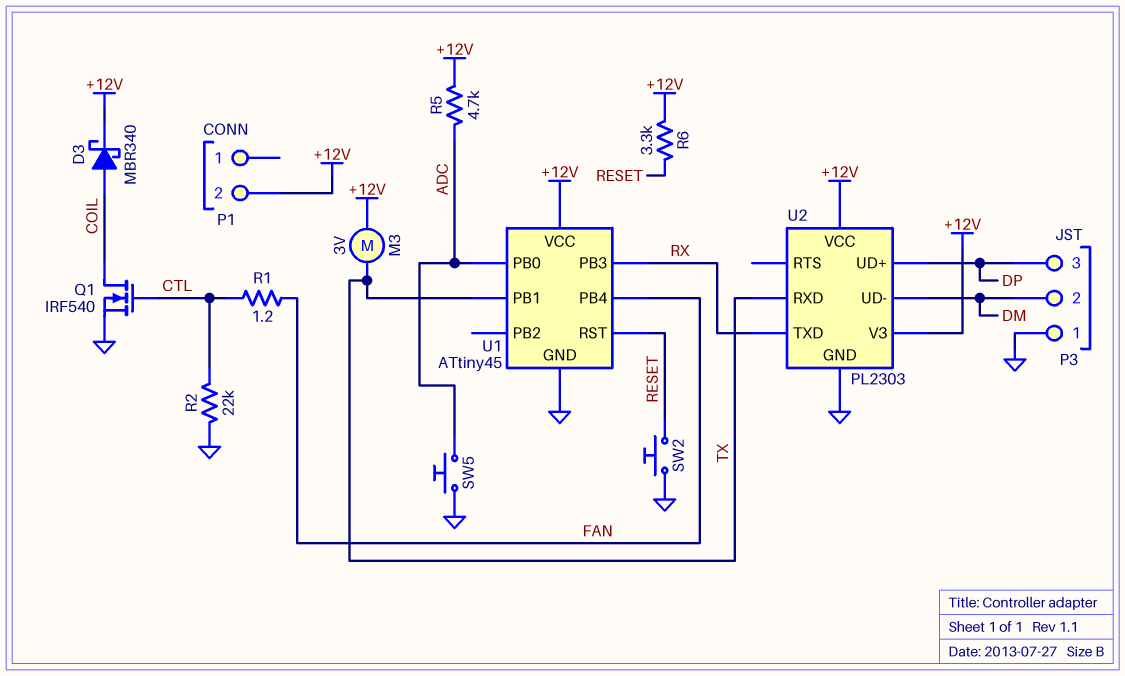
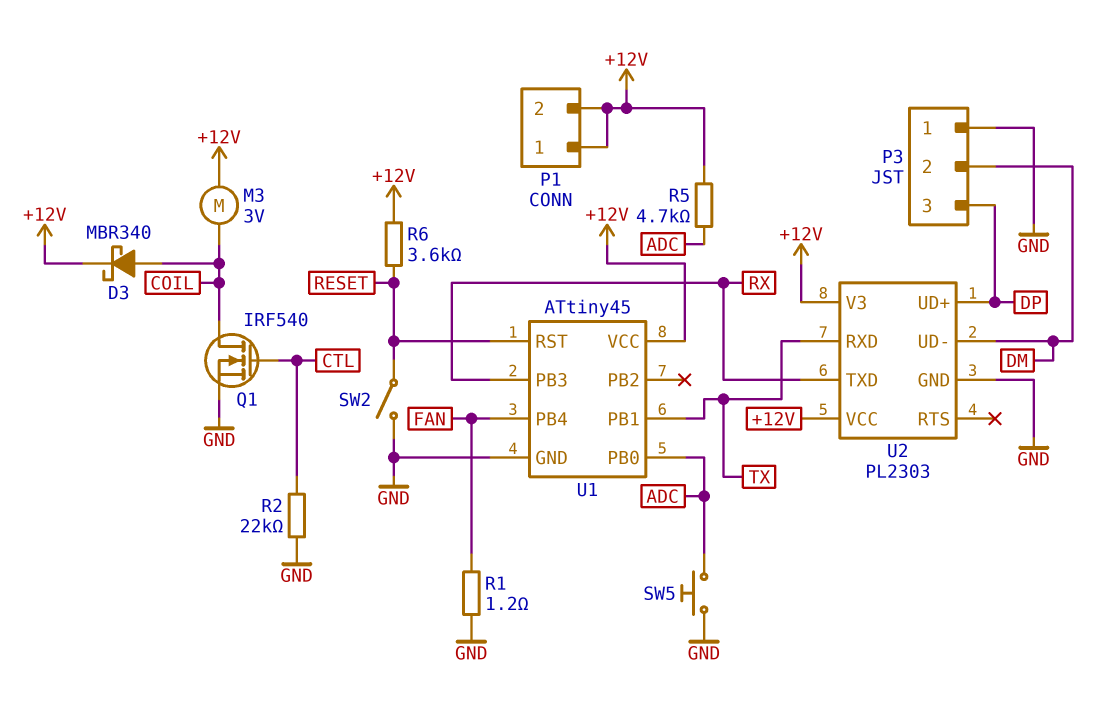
M3: motor 3V (+12V, TX) -> motor 3V (+12V, COIL)
P1 pin 1: none -> +12V
R1: 1.2 (CTL, FAN) -> 1.2 (FAN, GND)
R6: 3.3k (+12V, RESET) -> 3.6k (+12V, RESET)
SW2: button (GND, RESET) -> switch (GND, RESET)

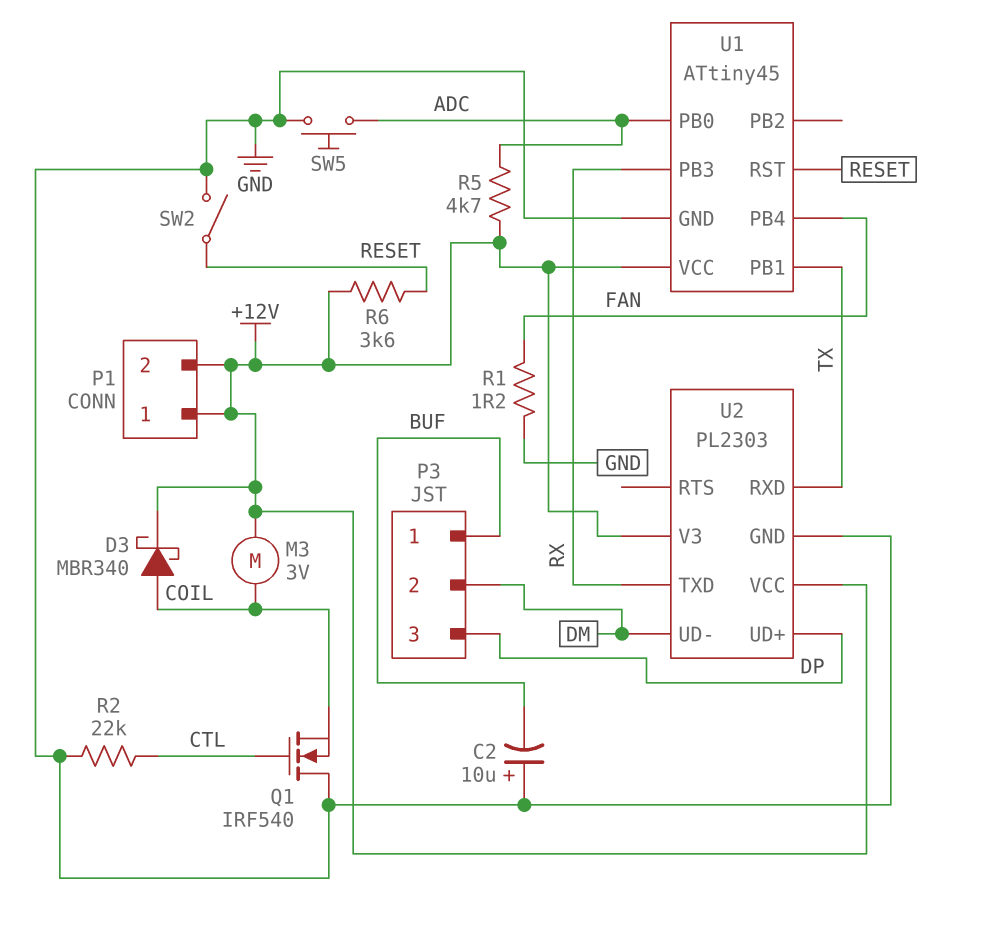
C2: none -> 10uF (plus GND, minus BUF)
P3 pin 1: GND -> BUF
Q1: NMOS IRF540 (G CTL, D COIL, S GND) -> NMOS IRF540 (G CTL, D GND, S COIL)

